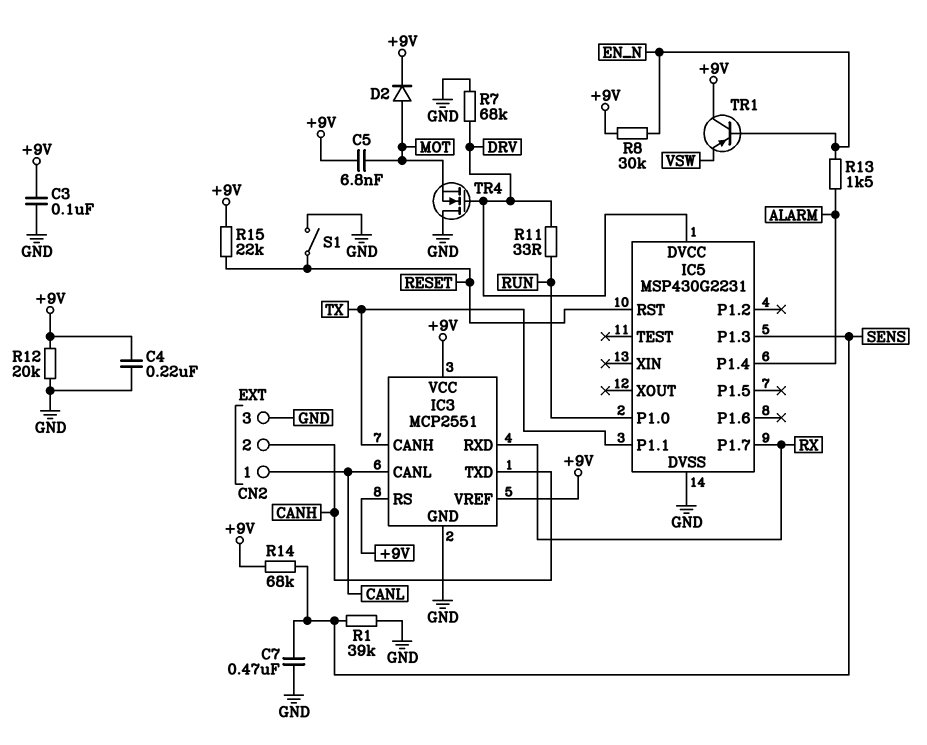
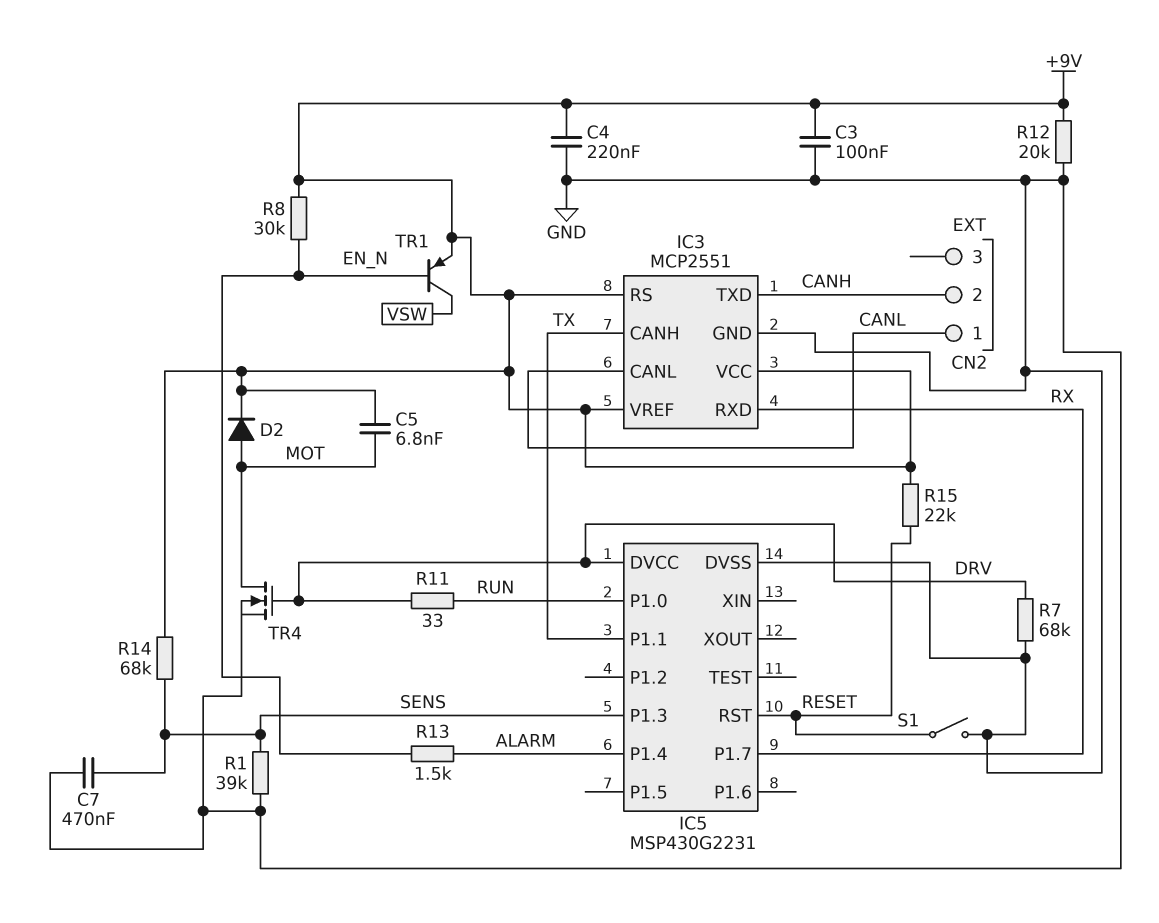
CN2 pin 3: GND -> none
TR1: PNP (B EN_N, C +9V, E VSW) -> PNP (B EN_N, C VSW, E +9V)
TR4: NMOS (G DRV, D GND, S MOT) -> NMOS (G DRV, D MOT, S GND)

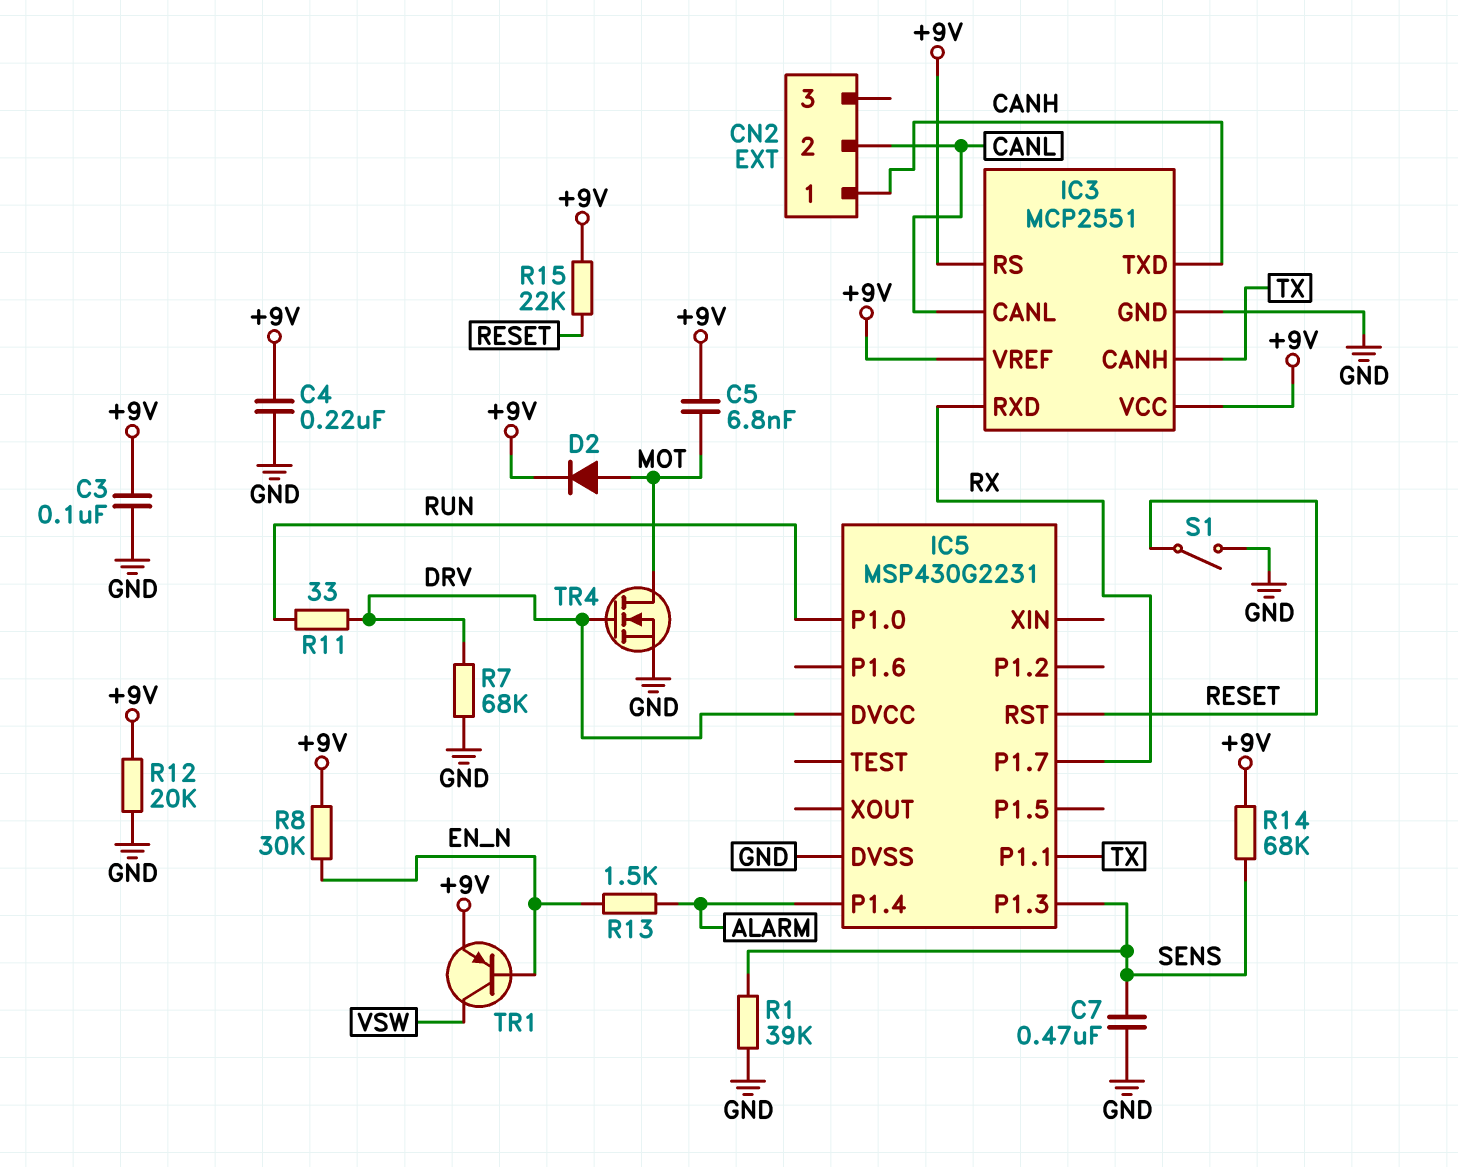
CN2 pin 1: CANL -> CANH
CN2 pin 2: CANH -> CANL

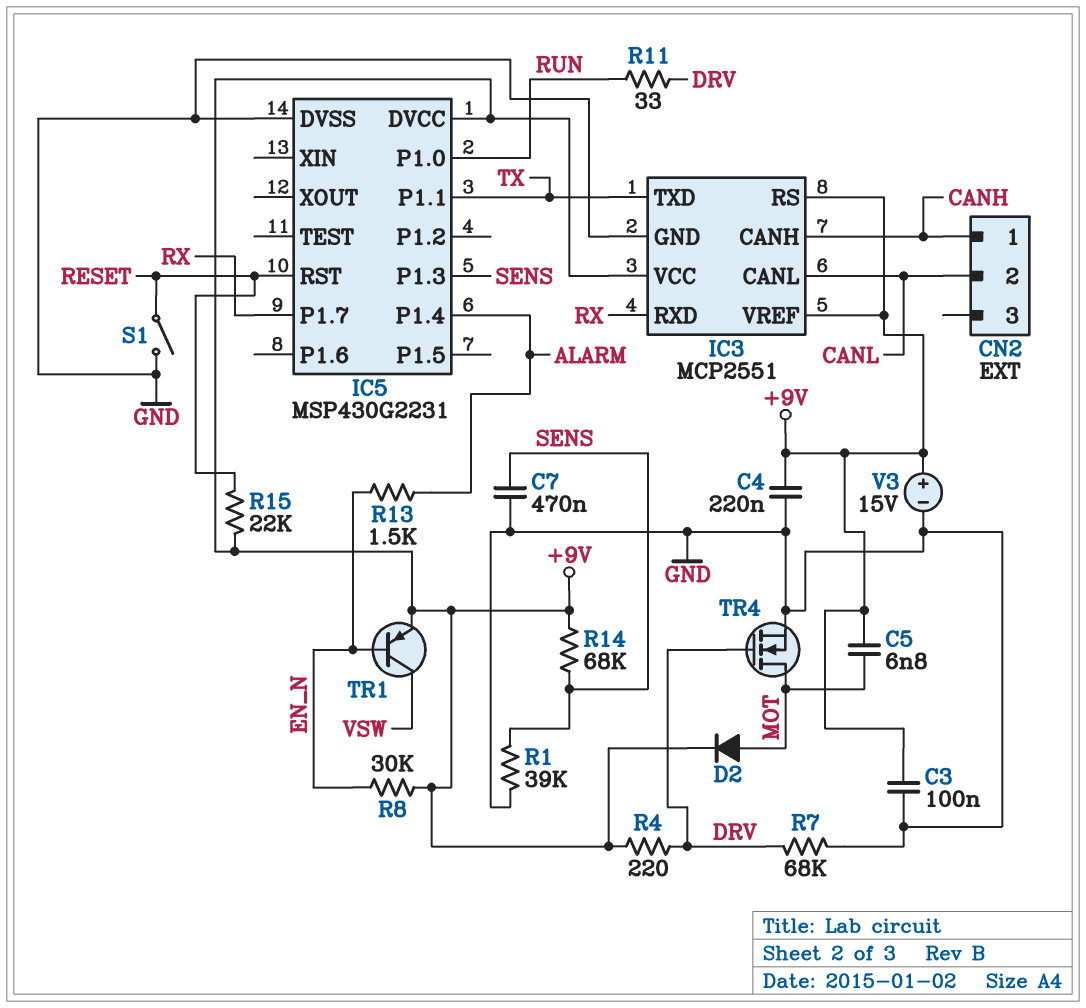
IC3 pin CANH: TX -> CANH
IC3 pin TXD: CANH -> TX
IC5 pin DVCC: DRV -> +9V
R4: none -> 220 (+9V, DRV)
R12: 20k (+9V, GND) -> none
V3: none -> 15V (plus +9V, minus GND)

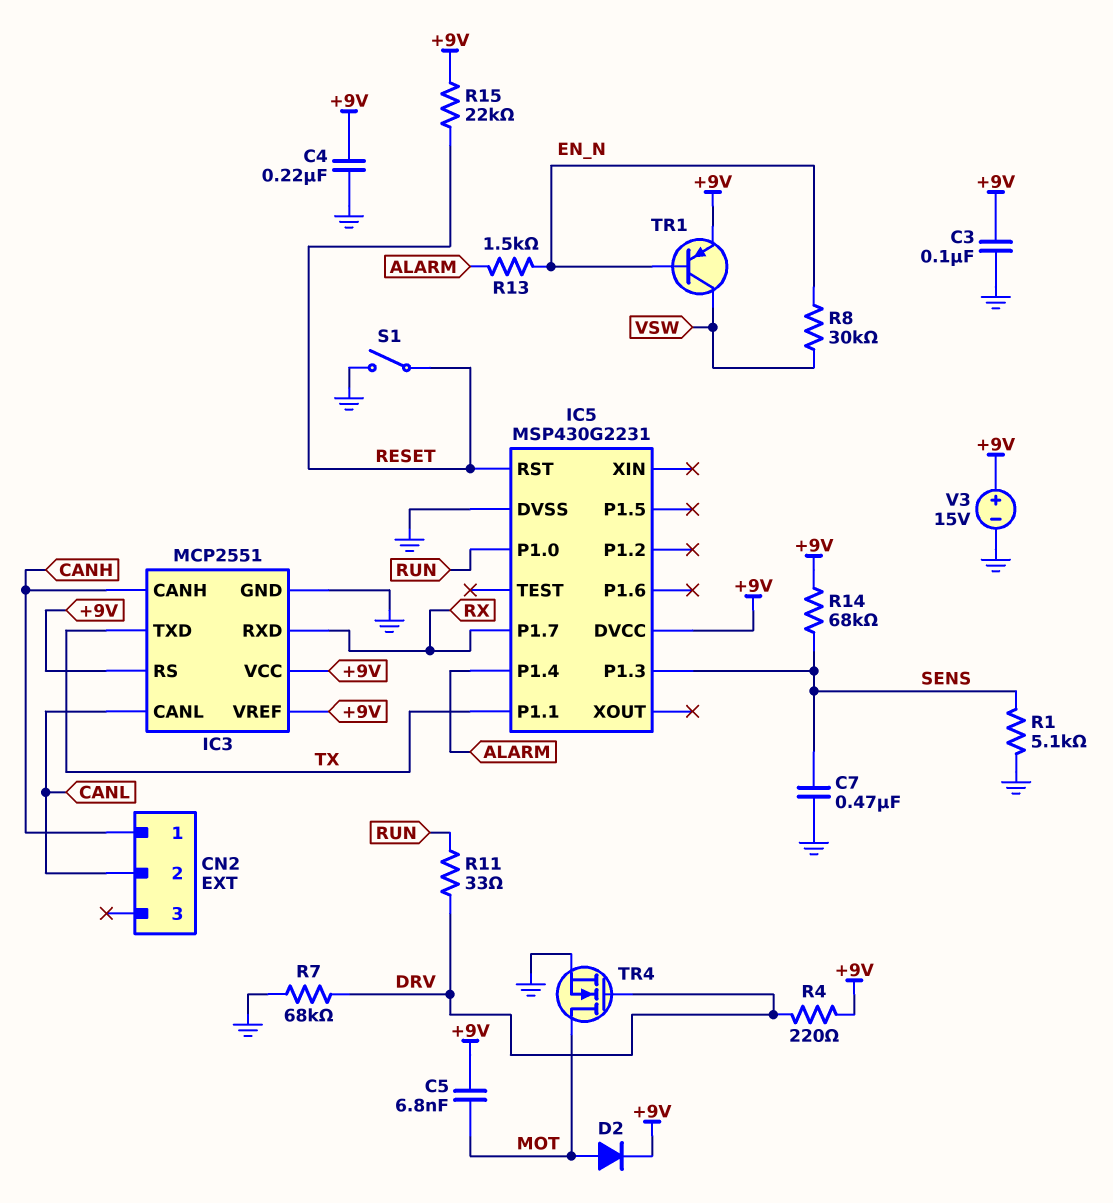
R1: 39k (GND, SENS) -> 5.1k (GND, SENS)
R8: 30k (+9V, EN_N) -> 30k (EN_N, VSW)

